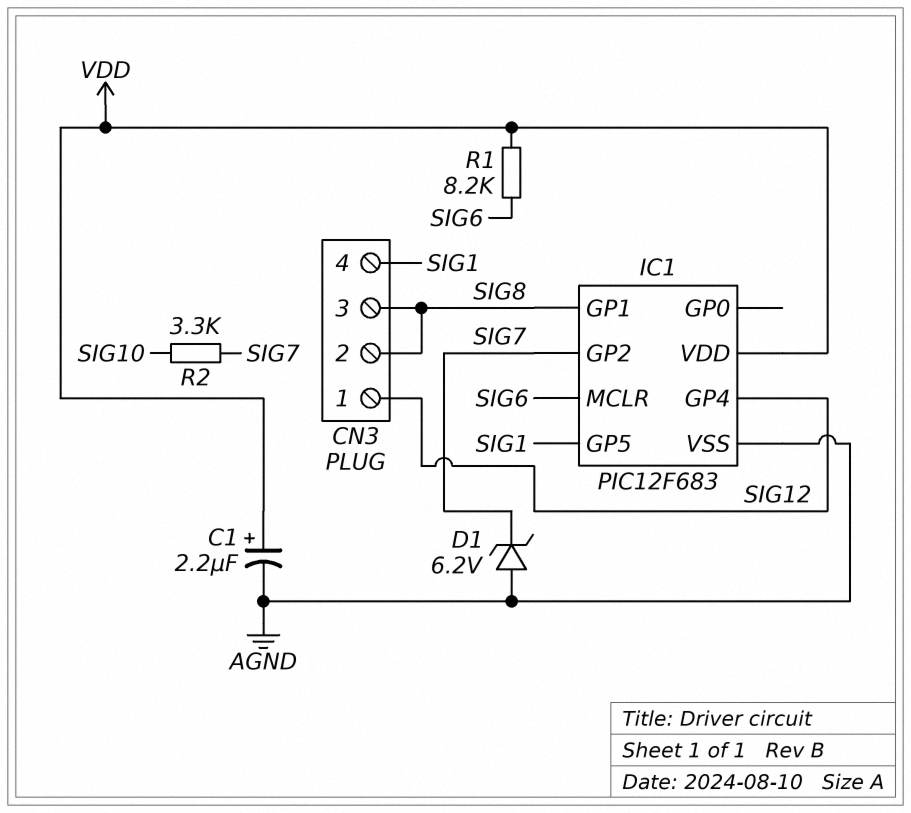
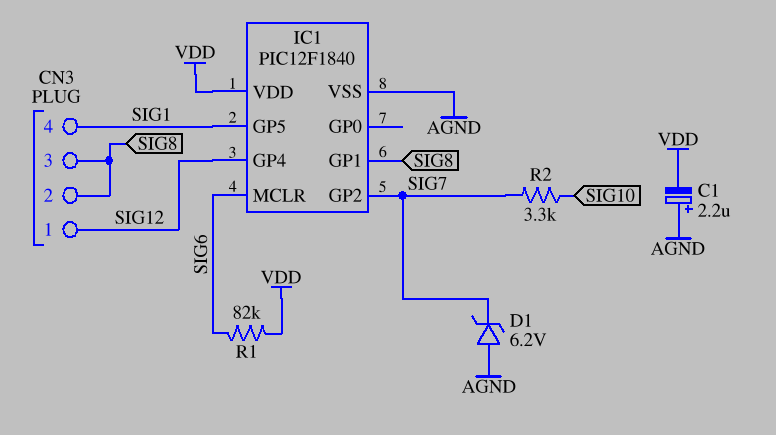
C1: 2.2uF (plus VDD, minus AGND) -> 2.2uF (plus AGND, minus VDD)
IC1: PIC12F683 -> PIC12F1840
R1: 8.2k (SIG6, VDD) -> 82k (SIG6, VDD)

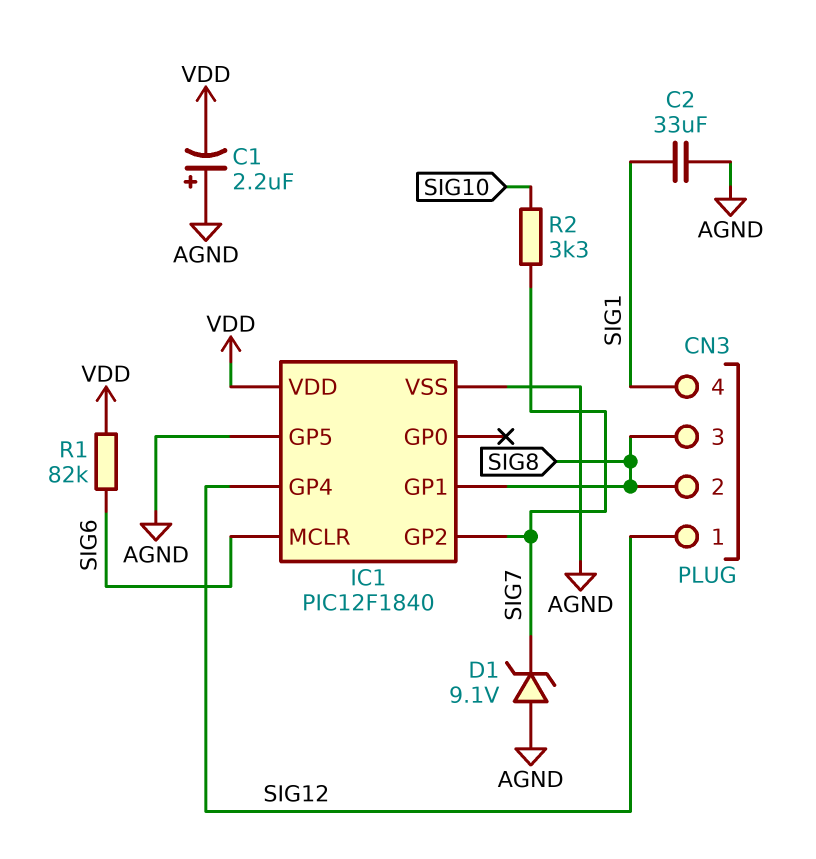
C2: none -> 33uF (AGND, SIG1)
D1: zener 6.2V (A AGND, K SIG7) -> zener 9.1V (A AGND, K SIG7)
IC1 pin GP5: SIG1 -> AGND

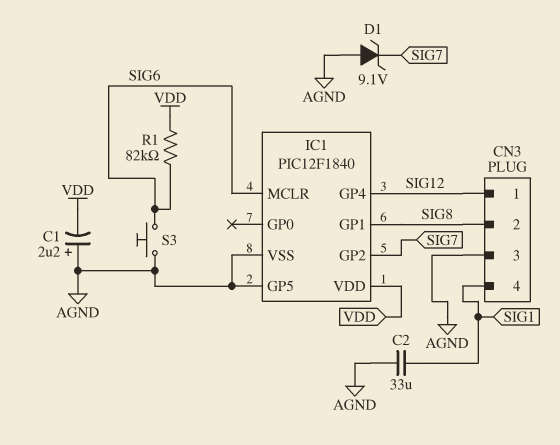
CN3 pin 3: SIG8 -> AGND
R2: 3.3k (SIG7, SIG10) -> none
S3: none -> button (AGND, SIG6)

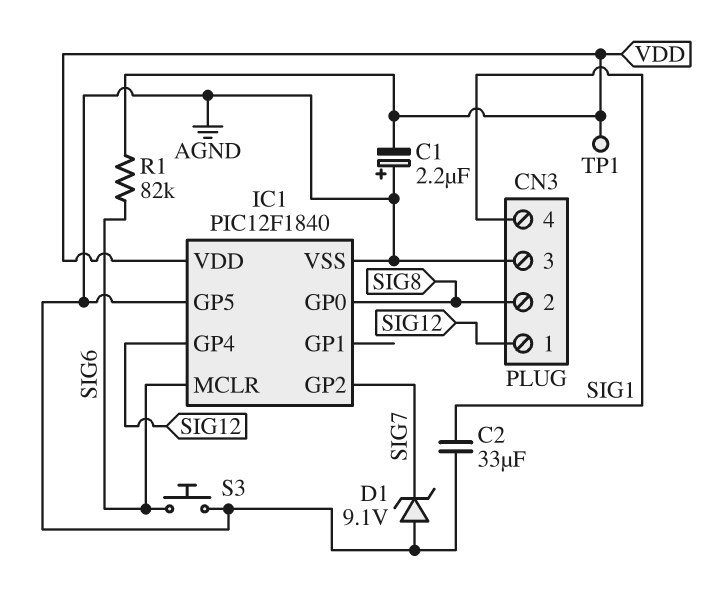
IC1 pin GP0: none -> SIG8
IC1 pin GP1: SIG8 -> none
TP1: none -> test point (VDD)

